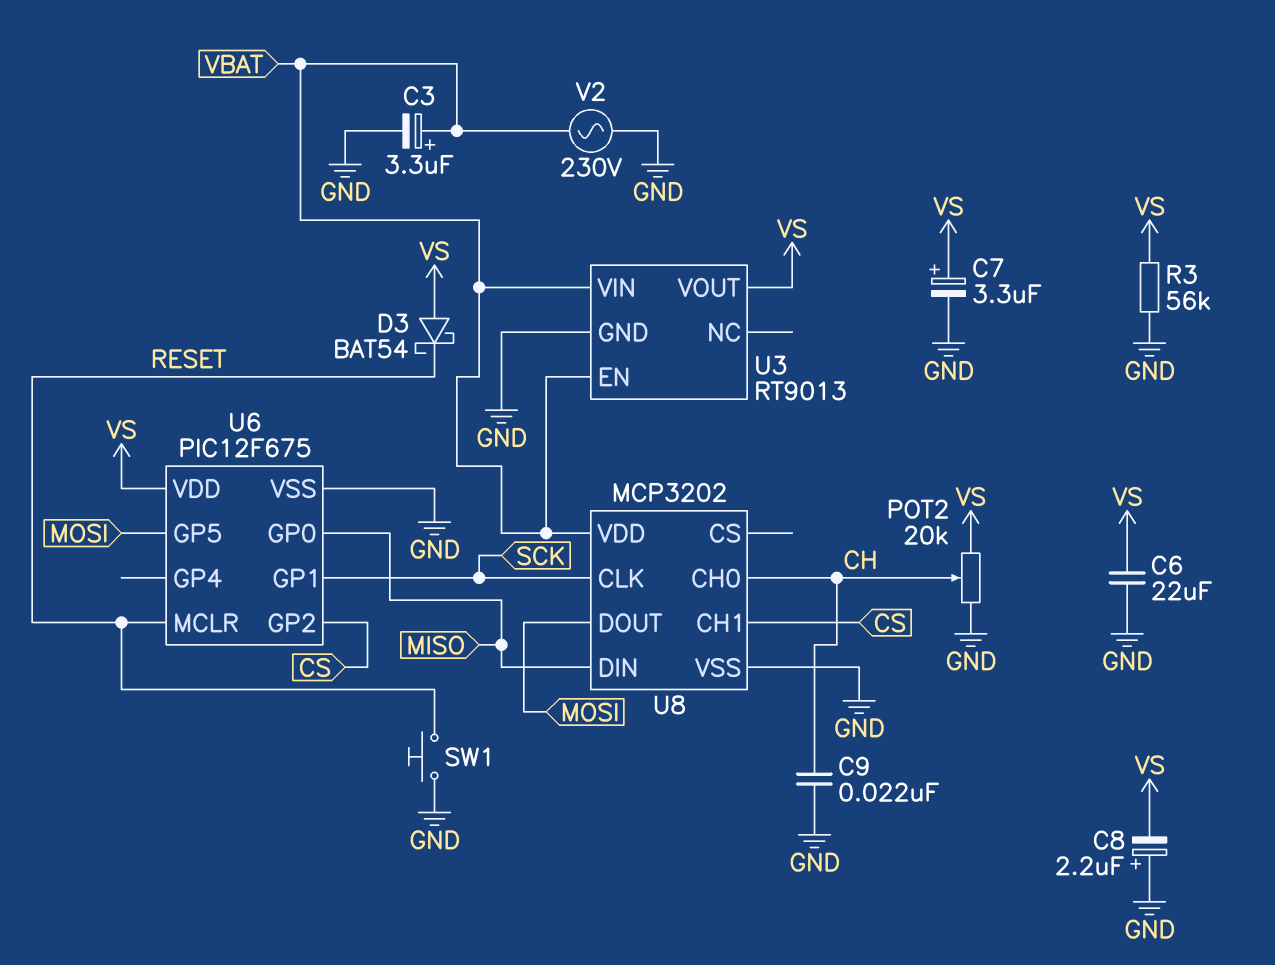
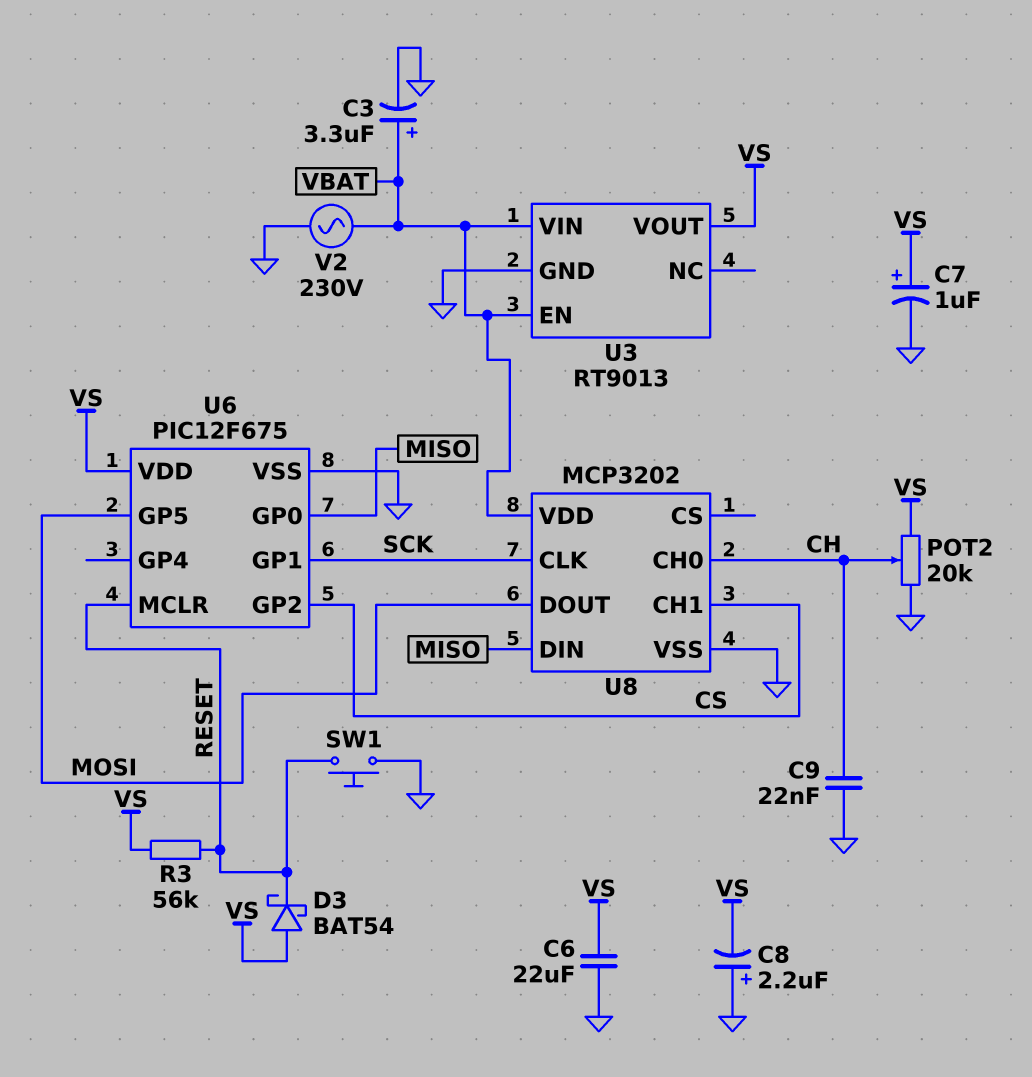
C7: 3.3uF (plus VS, minus GND) -> 1uF (plus VS, minus GND)
R3: 56k (GND, VS) -> 56k (RESET, VS)

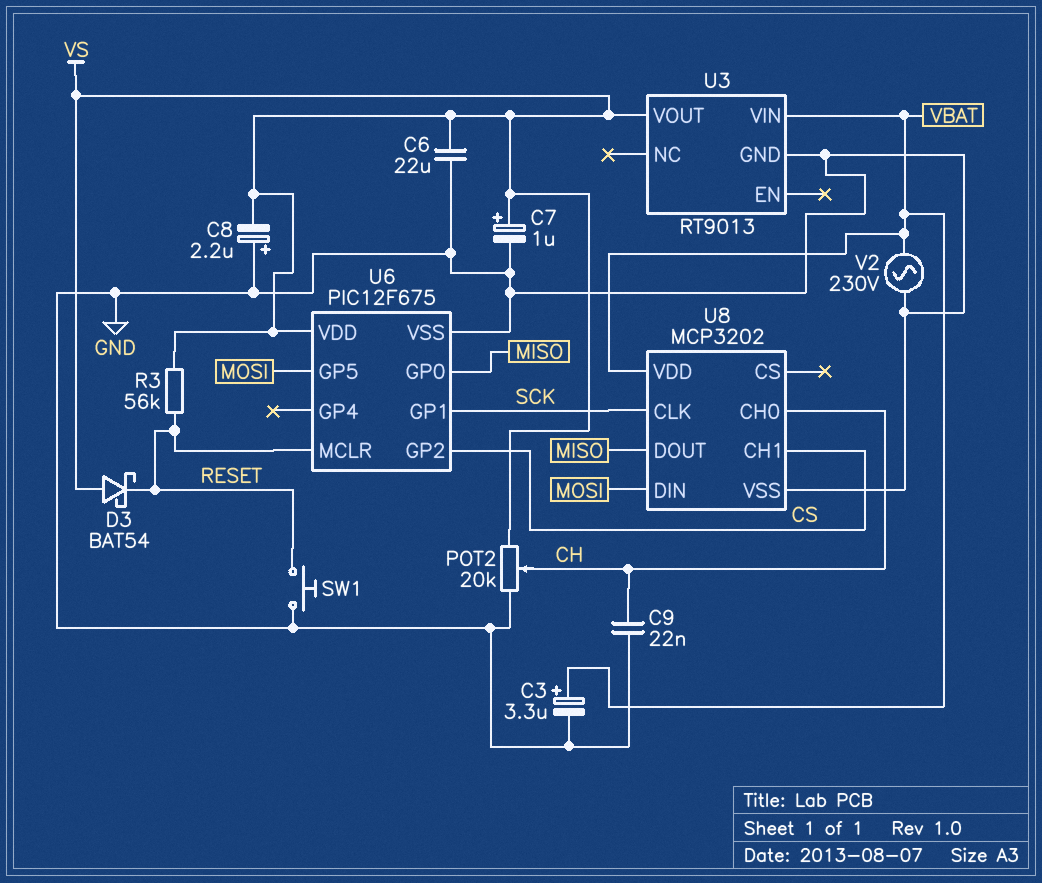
U3 pin EN: VBAT -> none
U8 pin DIN: MISO -> MOSI
U8 pin DOUT: MOSI -> MISO

